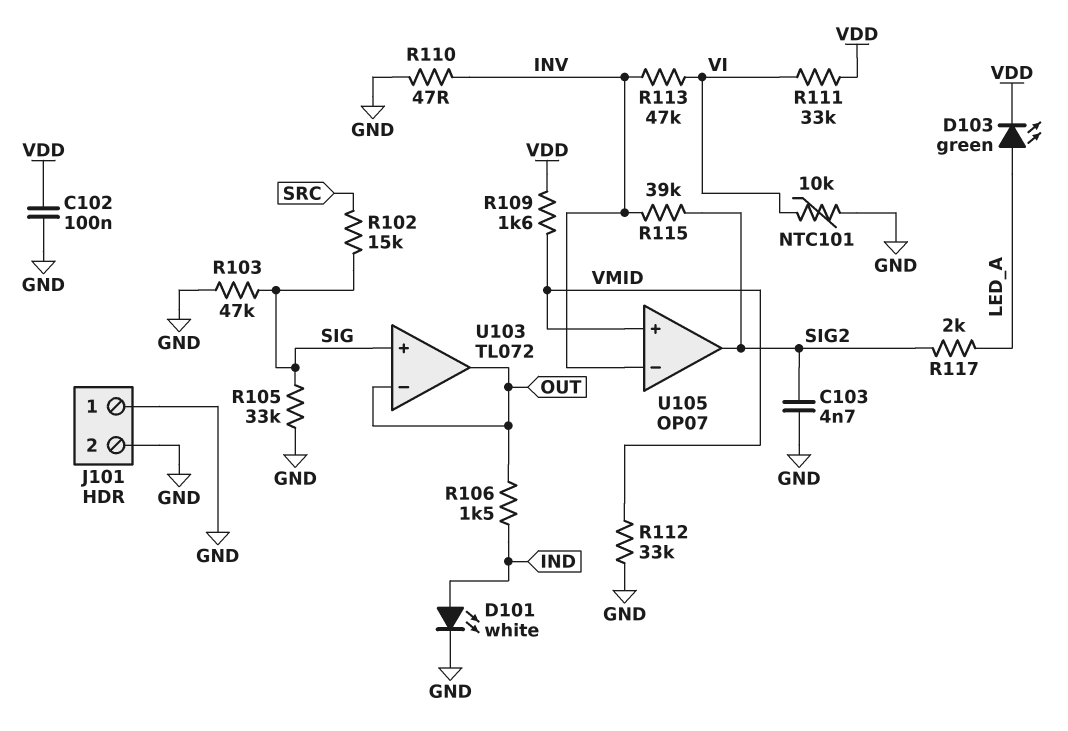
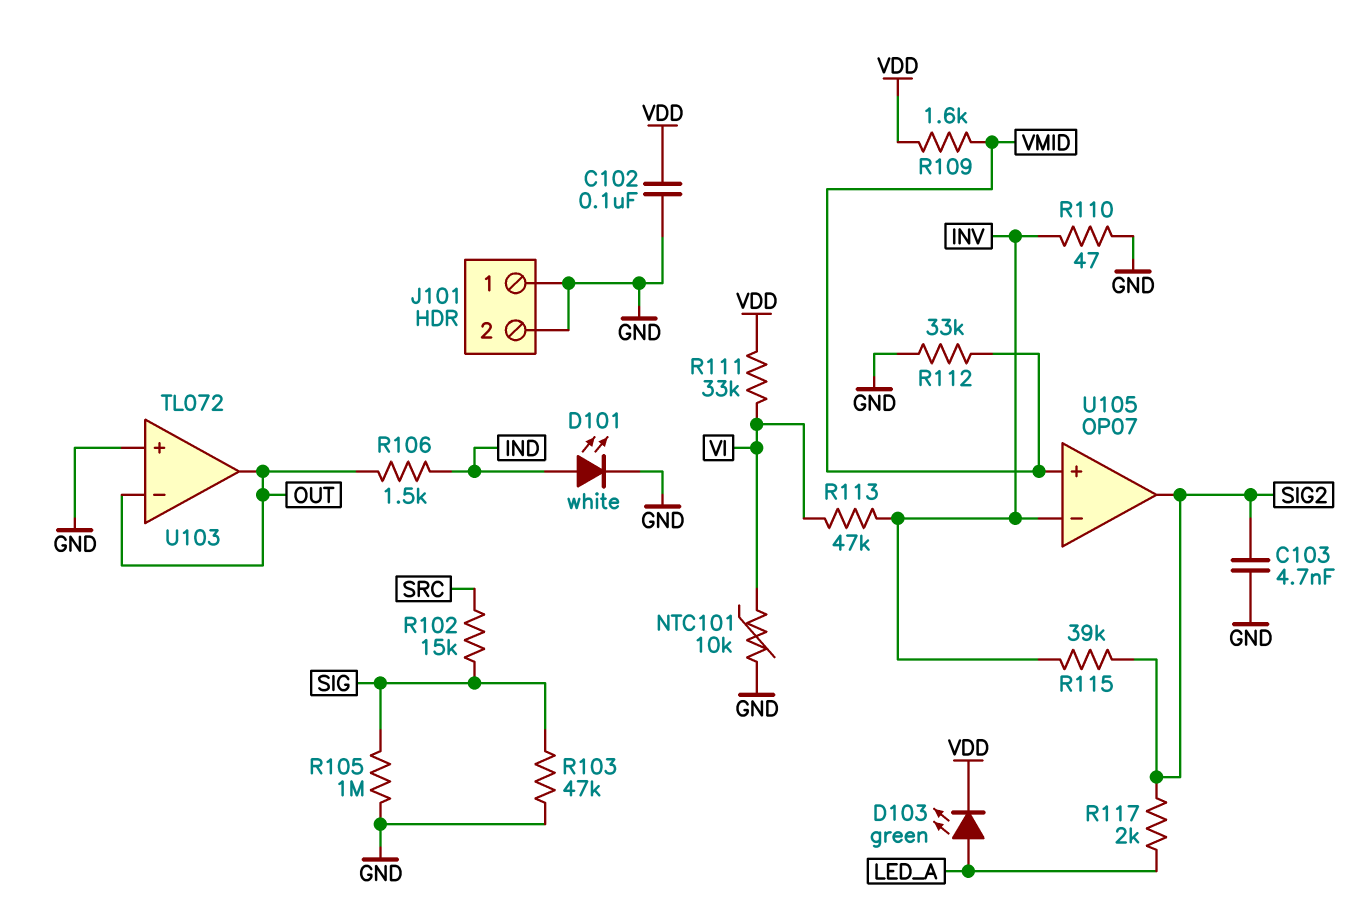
R105: 33k (GND, SIG) -> 1M (GND, SIG)
U103 pin in+: SIG -> GND

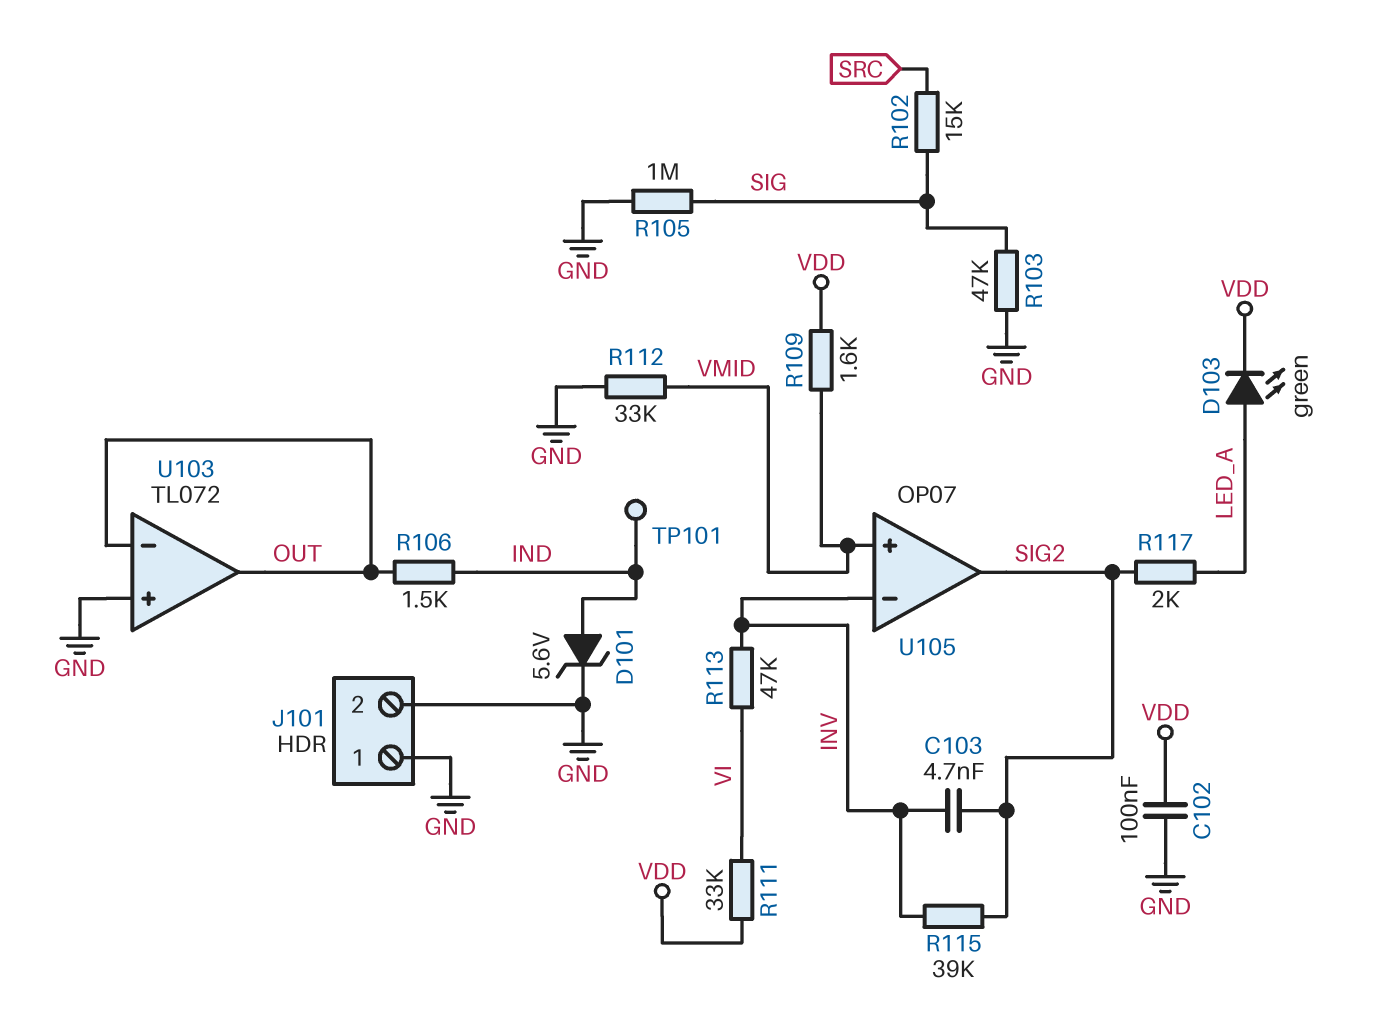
C103: 4.7nF (GND, SIG2) -> 4.7nF (INV, SIG2)
D101: LED white (A IND, K GND) -> zener 5.6V (A IND, K GND)
NTC101: 10k (GND, VI) -> none
R110: 47 (GND, INV) -> none
TP101: none -> test point (IND)

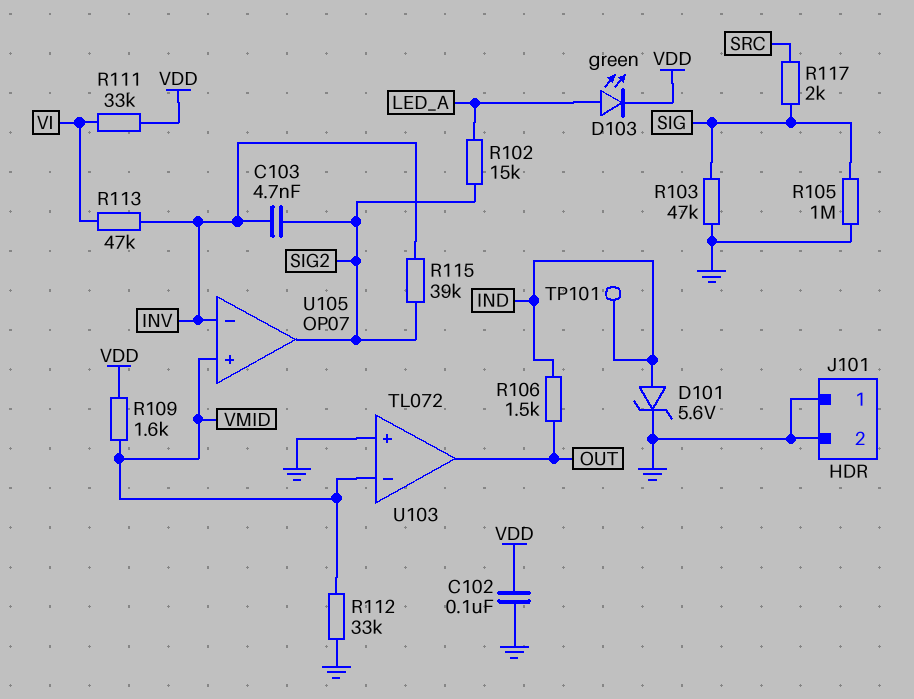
R102: 15k (SIG, SRC) -> 15k (LED_A, SIG2)
R117: 2k (LED_A, SIG2) -> 2k (SIG, SRC)
U103 pin in-: OUT -> VMID

